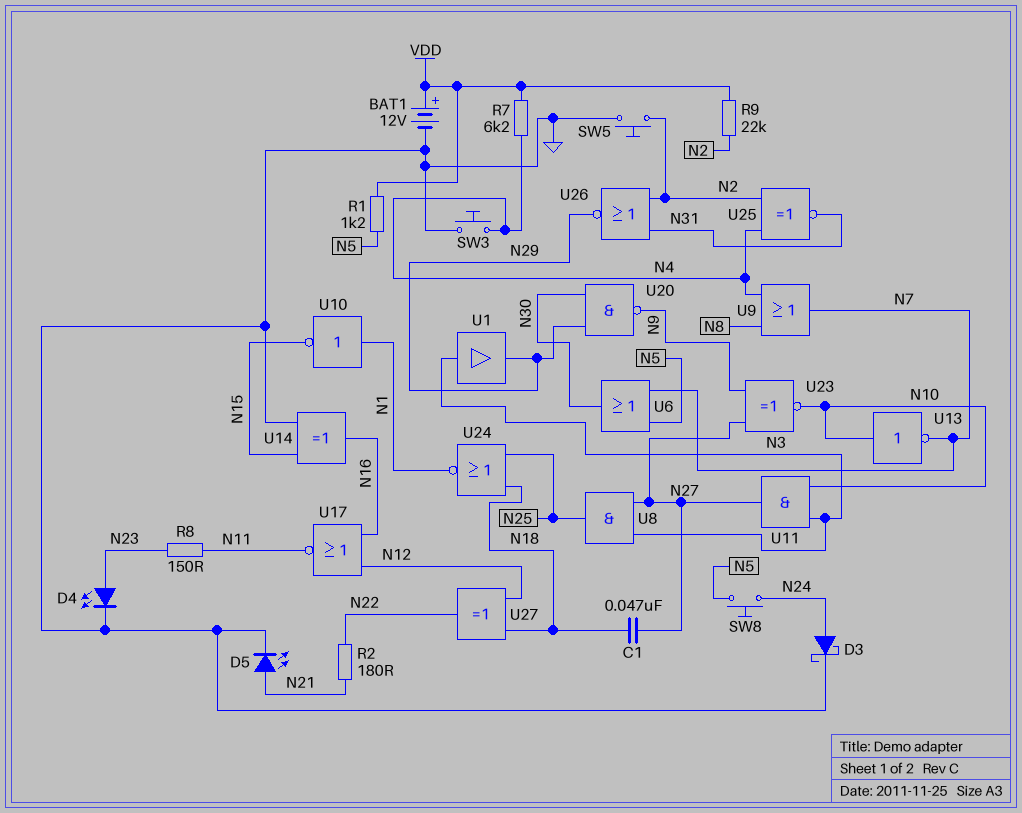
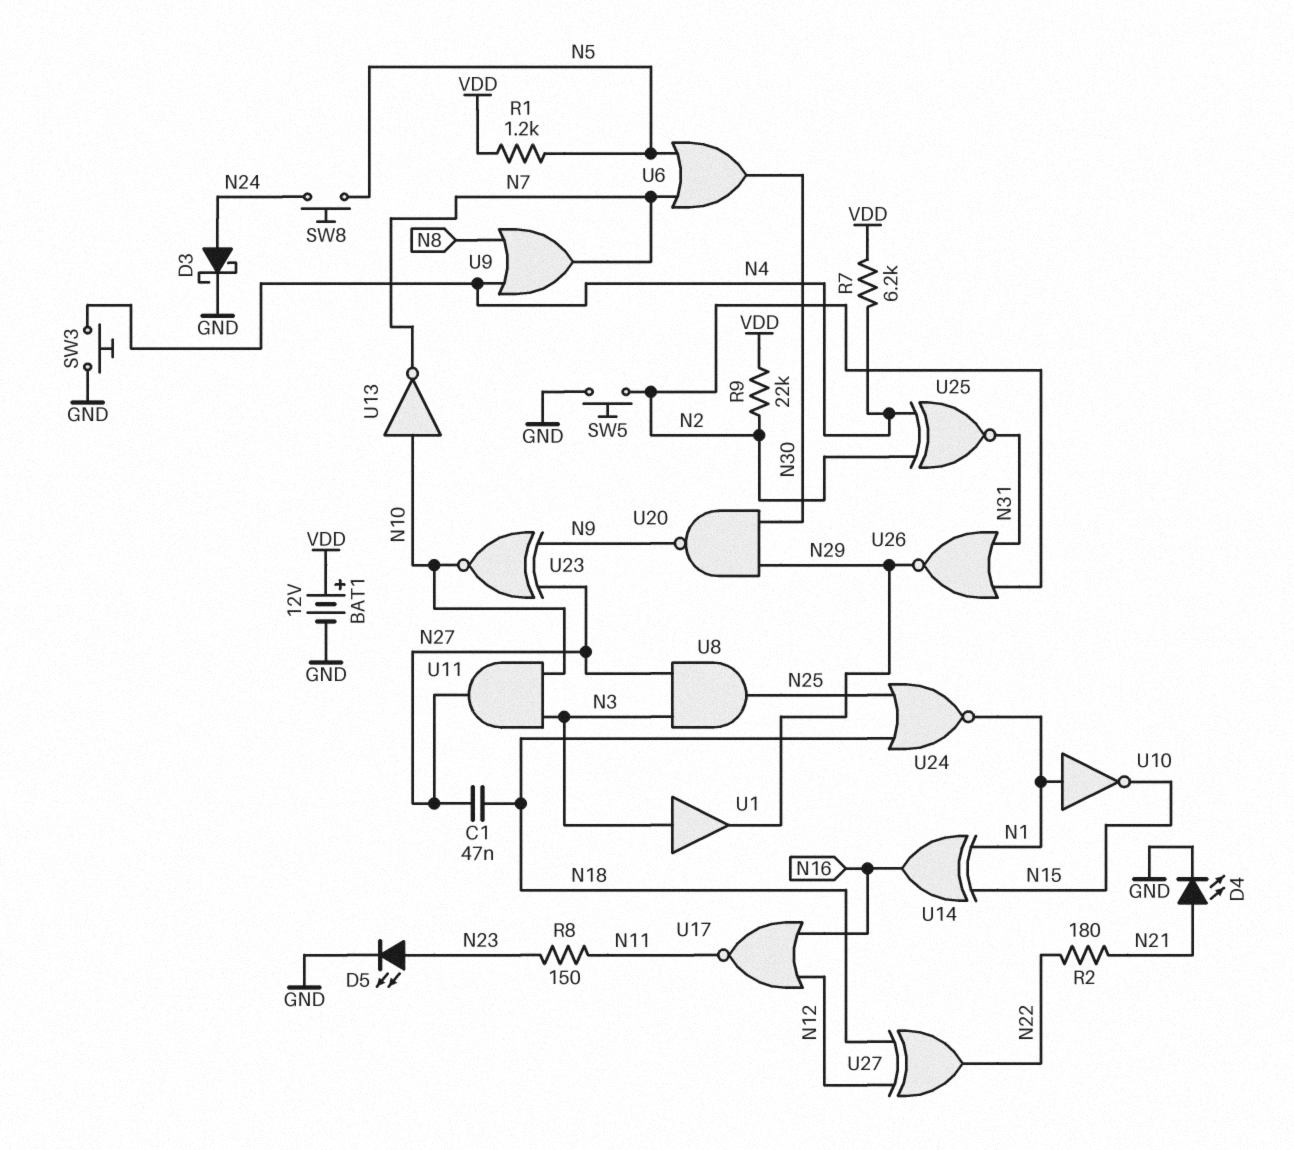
D4: LED (A N23, K GND) -> LED (A N21, K GND)
D5: LED (A N21, K GND) -> LED (A N23, K GND)
U14: XOR (in GND, in N15, out N16) -> XOR (in N1, in N15, out N16)

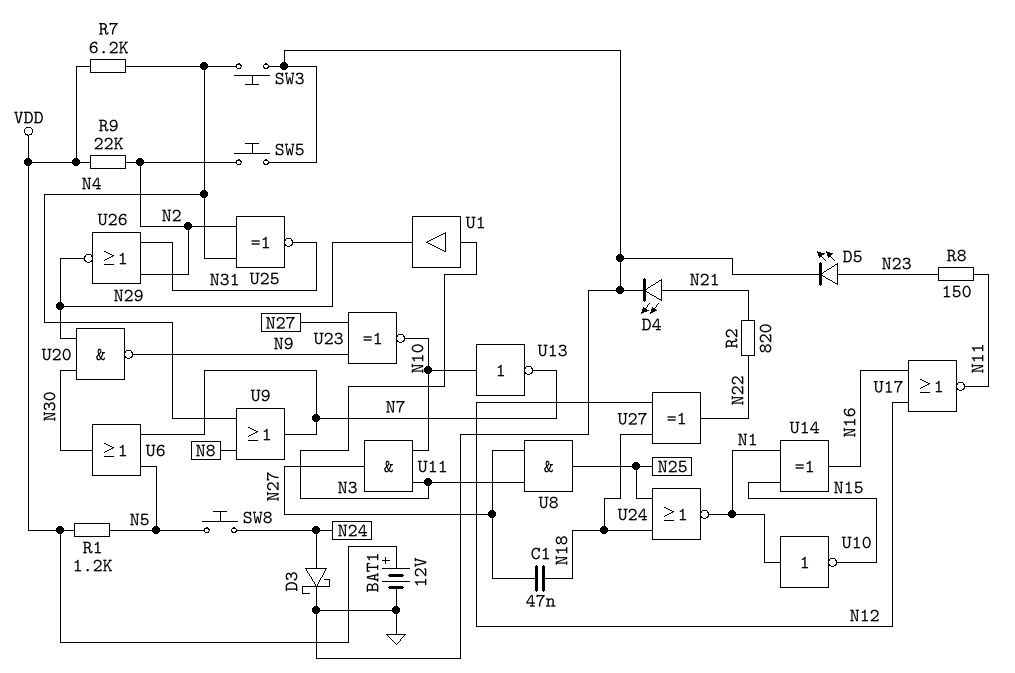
R2: 180 (N21, N22) -> 820 (N21, N22)

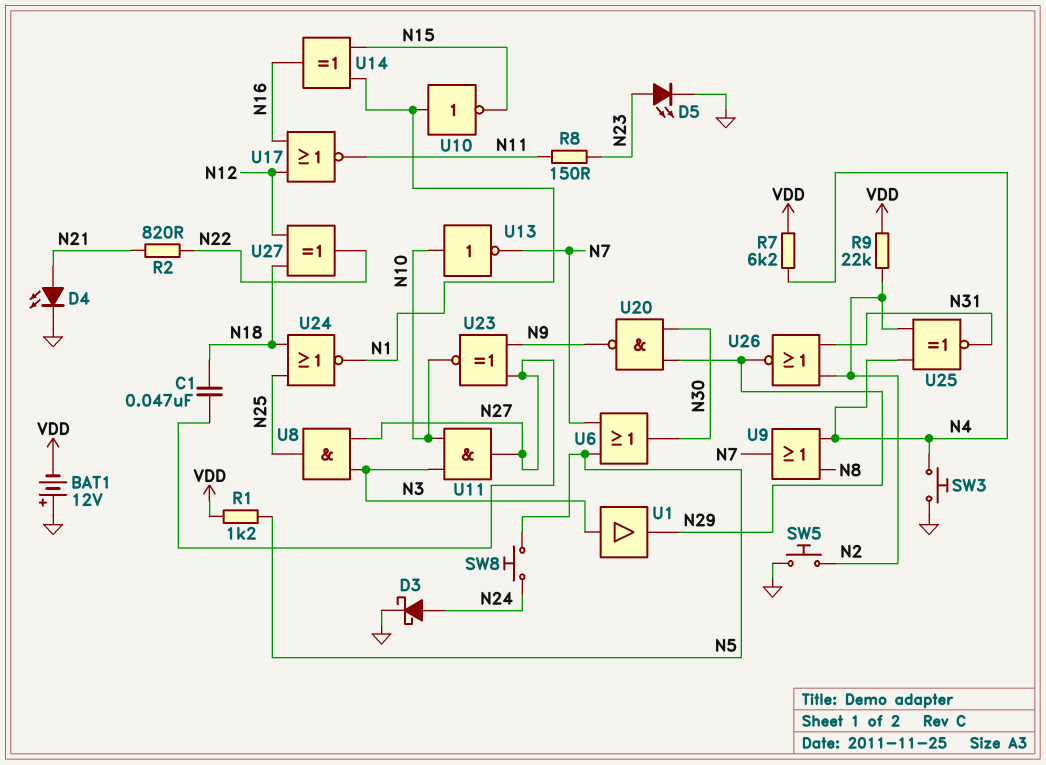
BAT1: 12V (plus VDD, minus GND) -> 12V (plus GND, minus VDD)

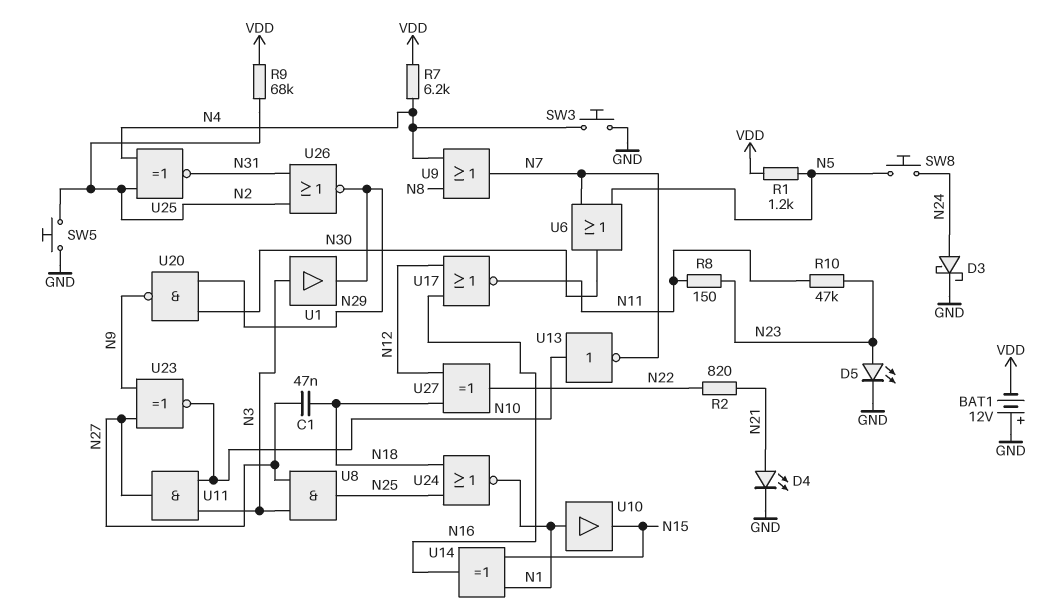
R9: 22k (N2, VDD) -> 68k (N2, VDD)
R10: none -> 47k (N11, N23)
U10: NOT (in N1, out N15) -> buffer (in N1, out N15)

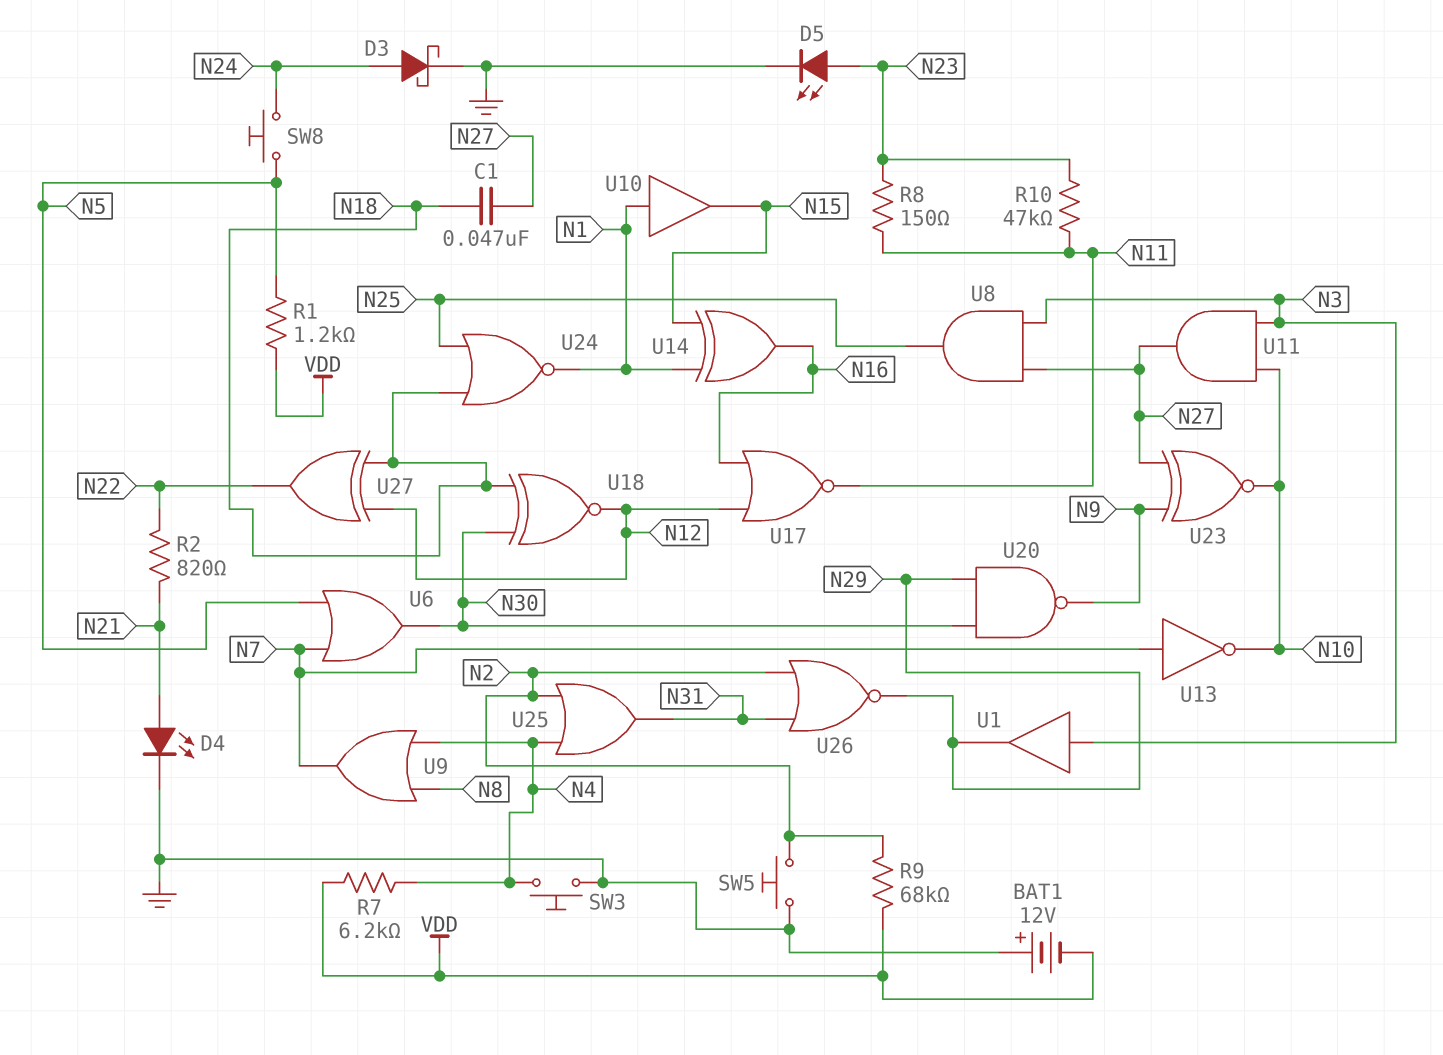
U13: NOT (in N10, out N7) -> NOT (in N7, out N10)
U18: none -> XNOR (in N18, in N30, out N12)
U25: XNOR (in N2, in N4, out N31) -> OR (in N2, in N4, out N31)

